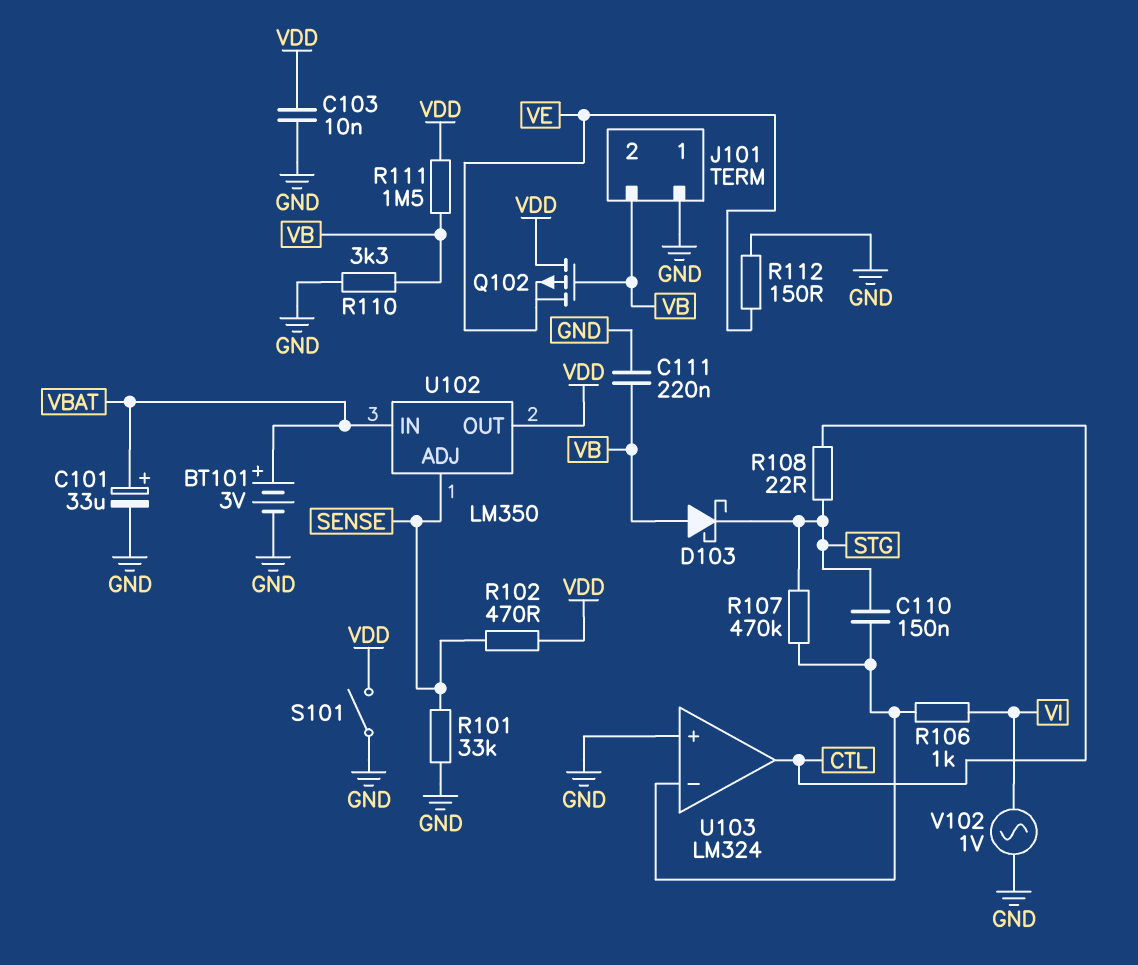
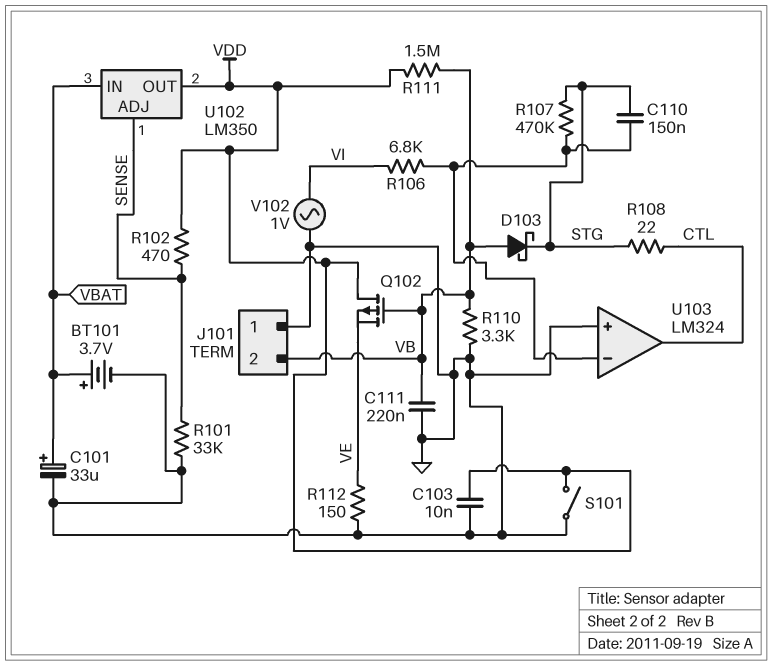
BT101: 3V (plus VBAT, minus GND) -> 3.7V (plus VBAT, minus GND)
R106: 1k (U103/in-, VI) -> 6.8k (U103/in-, VI)

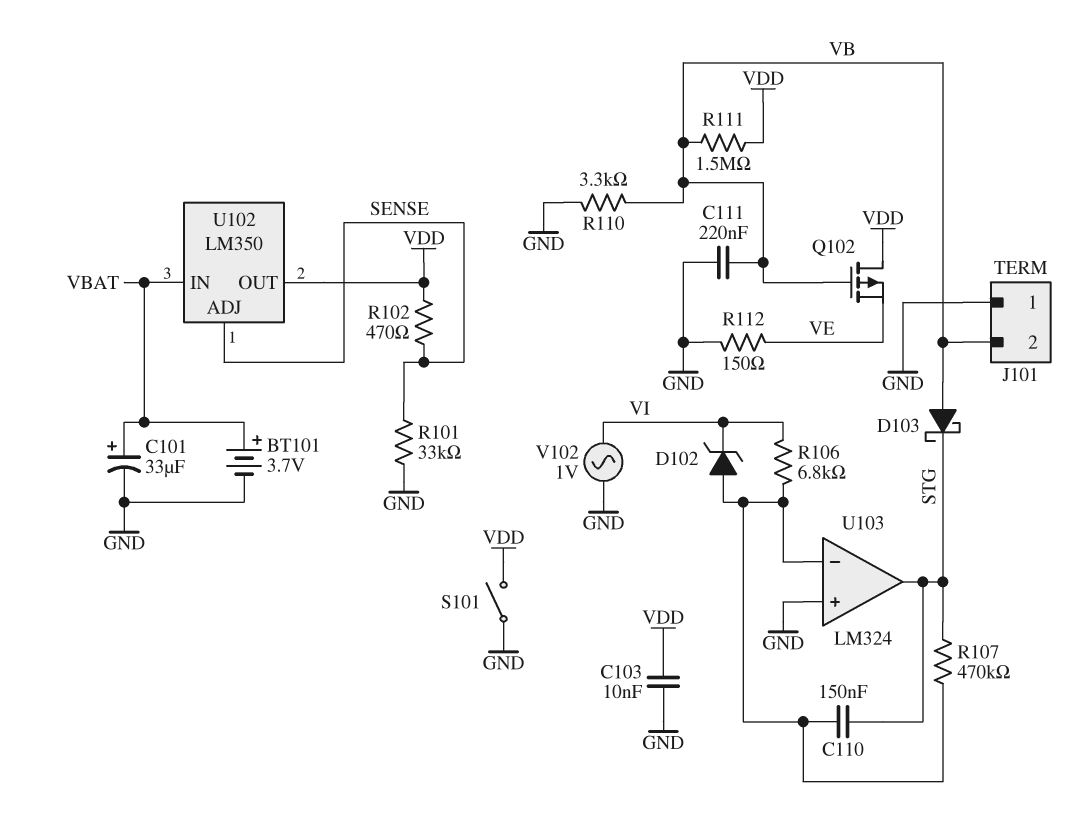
D102: none -> zener (A U103/in-, K VI)
R108: 22 (CTL, STG) -> none
U103 pin out: CTL -> STG

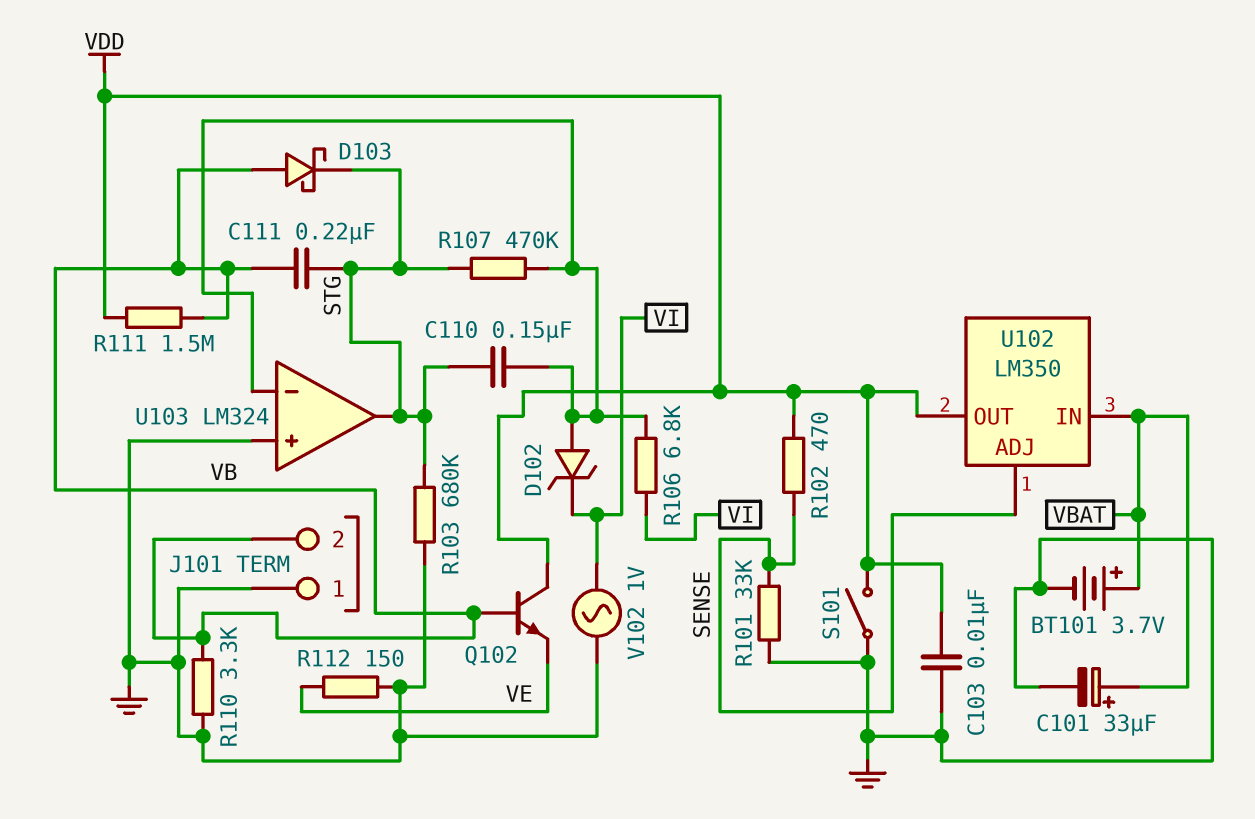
C111: 220nF (GND, VB) -> 220nF (STG, VB)
Q102: PMOS (G VB, D VDD, S VE) -> NPN (B VB, C VDD, E VE)
R103: none -> 680k (GND, STG)

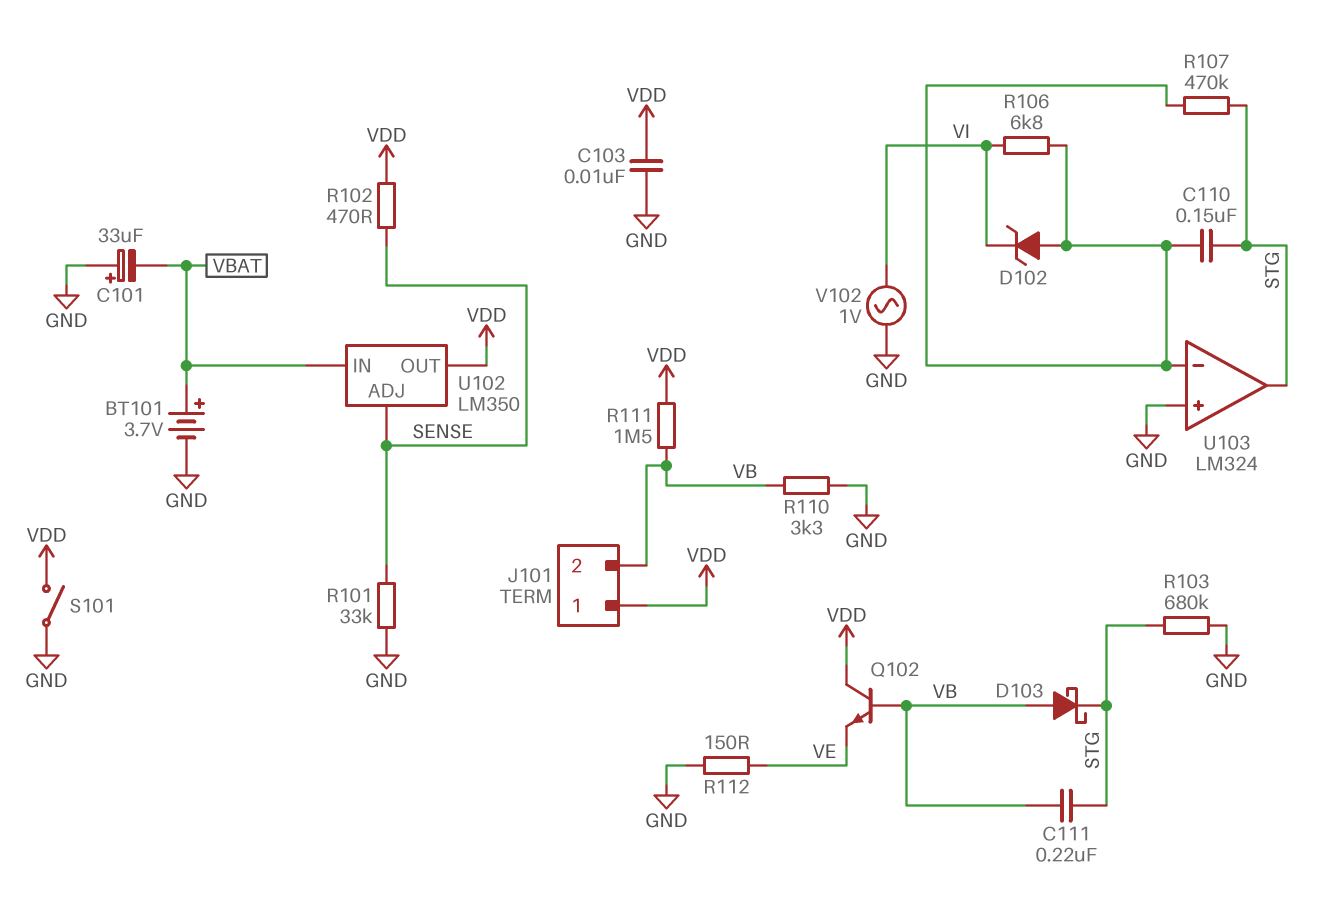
C101: 33uF (plus VBAT, minus GND) -> 33uF (plus GND, minus VBAT)
J101 pin 1: GND -> VDD

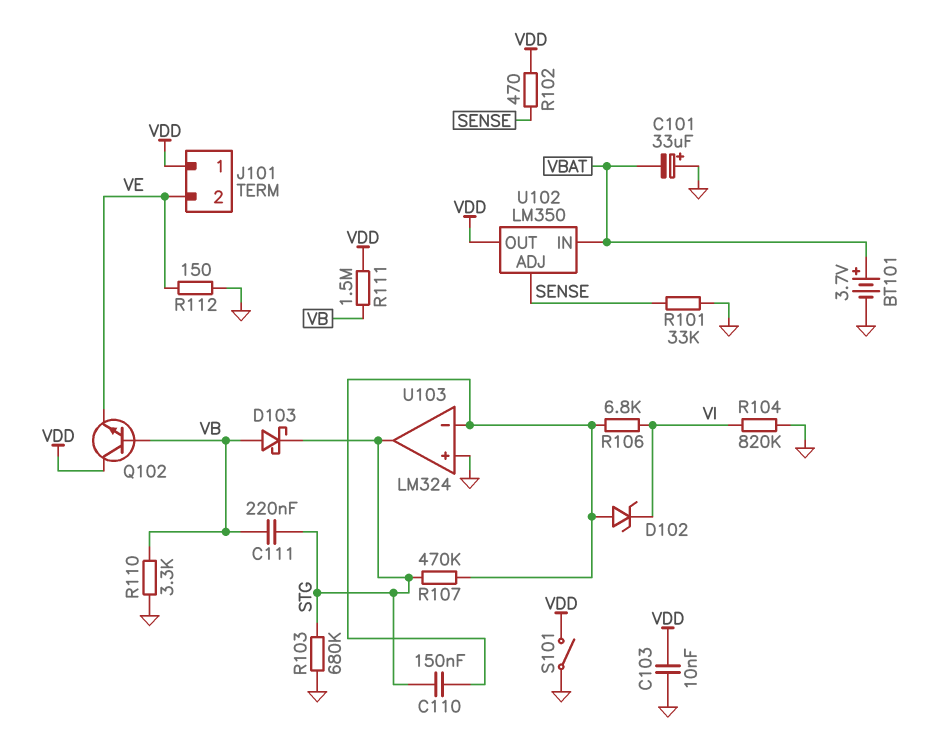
J101 pin 2: VB -> VE
R104: none -> 820k (GND, VI)
V102: AC 1V (GND, VI) -> none

